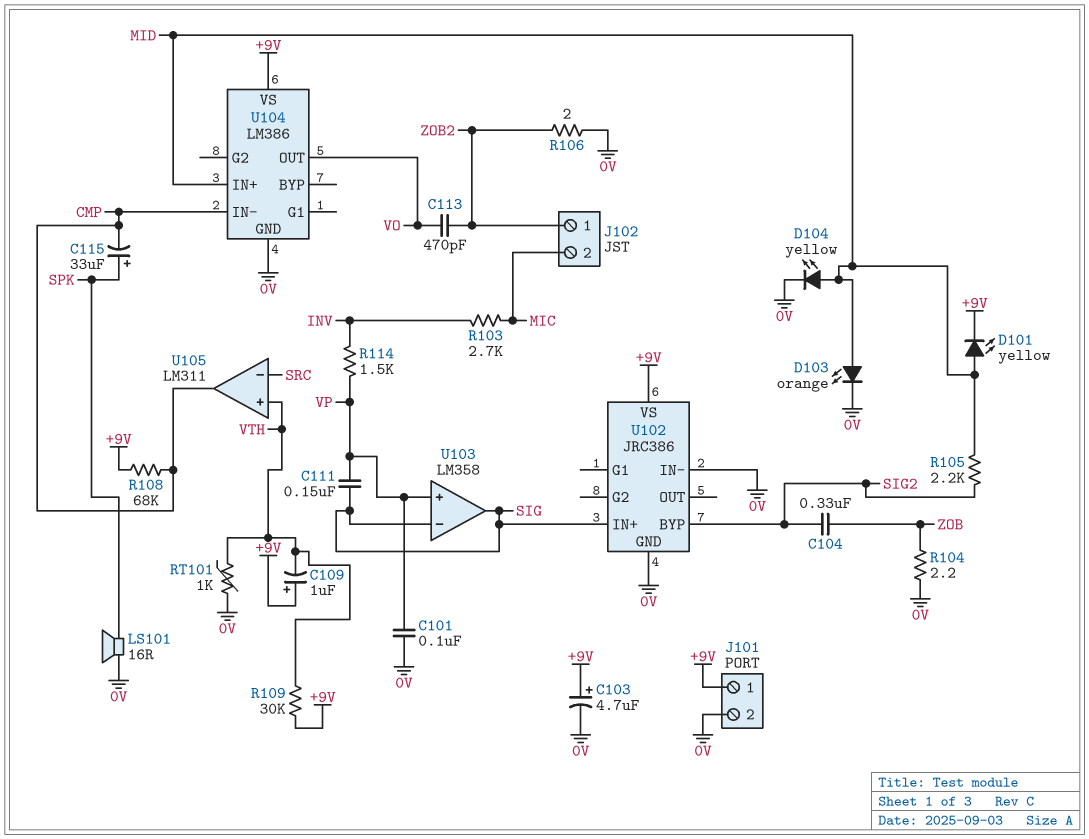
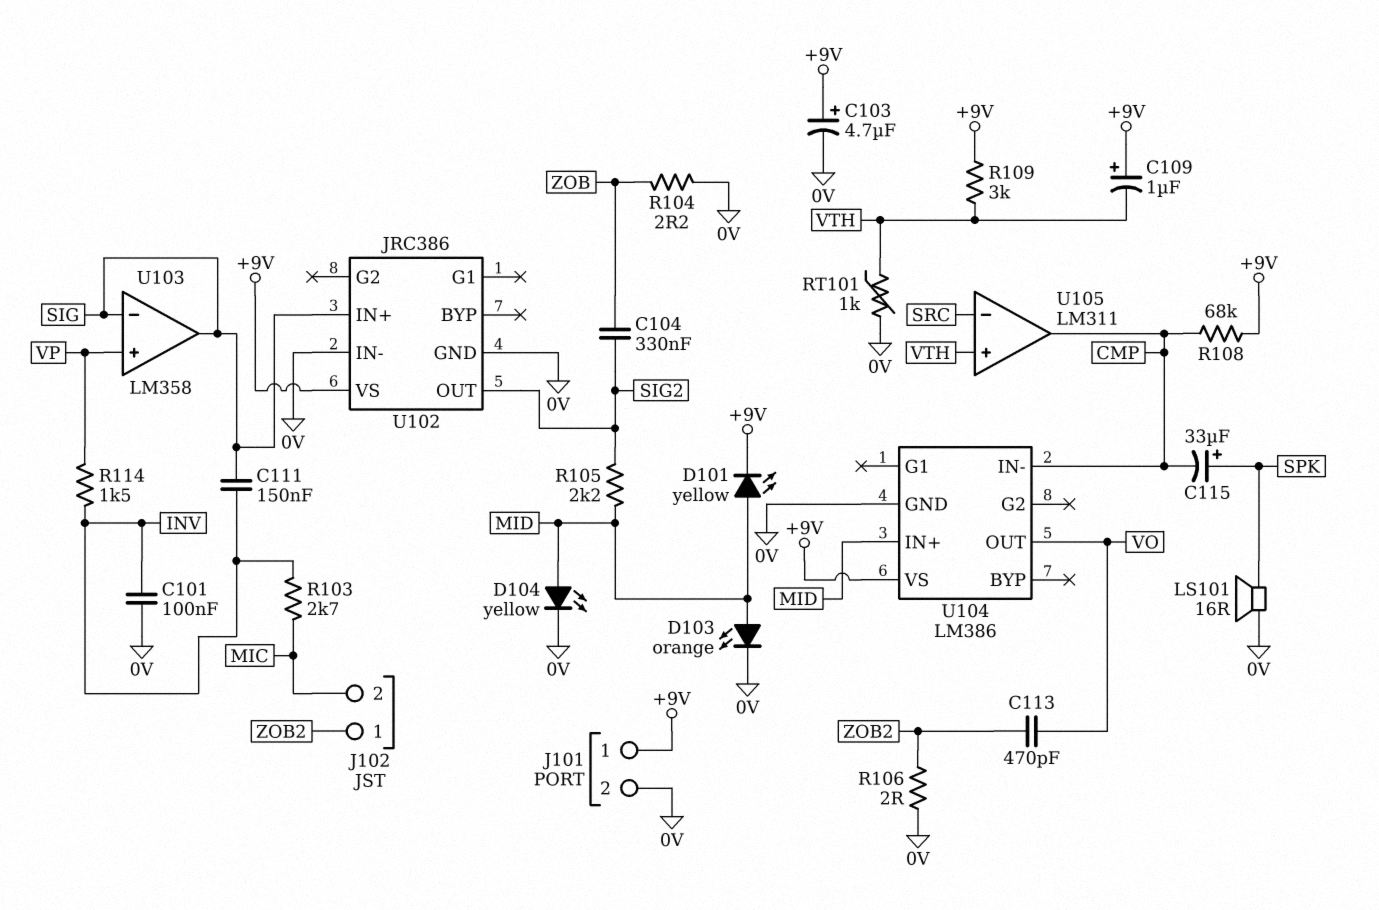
C101: 100nF (0V, VP) -> 100nF (0V, INV)
C111: 150nF (SIG, VP) -> 150nF (INV, SIG)
R109: 30k (+9V, VTH) -> 3k (+9V, VTH)
U102 pin BYP: SIG2 -> none
U102 pin OUT: none -> SIG2

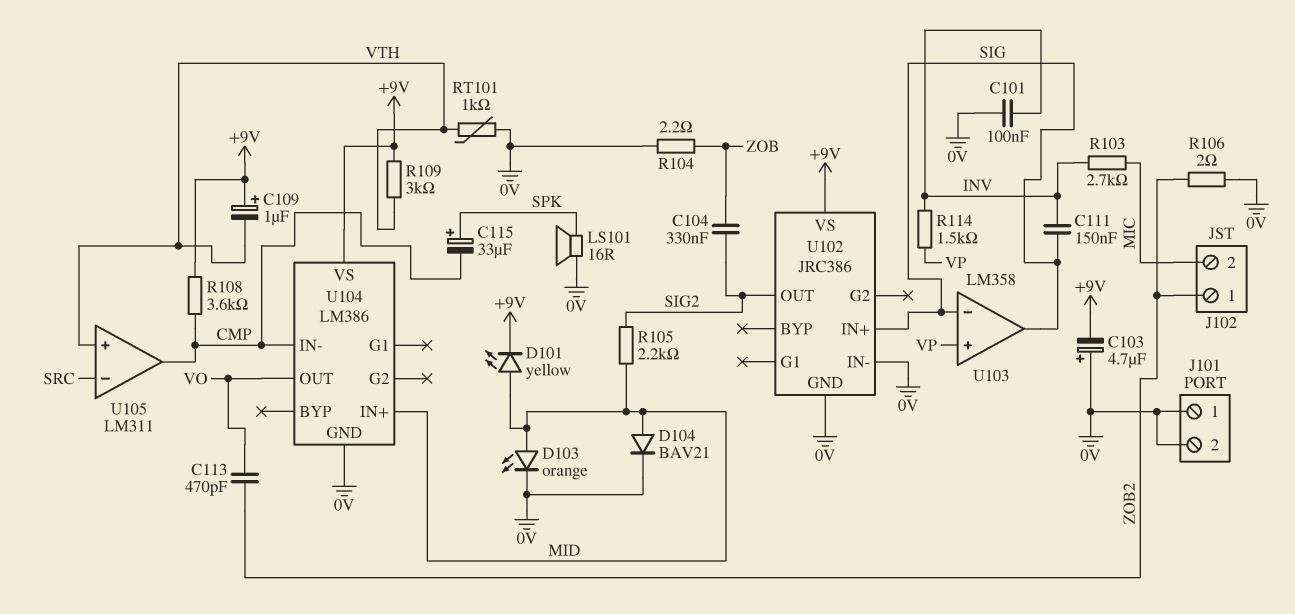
C103: 4.7uF (plus +9V, minus 0V) -> 4.7uF (plus 0V, minus +9V)
D104: LED yellow (A MID, K 0V) -> diode BAV21 (A MID, K 0V)
J101 pin 1: +9V -> 0V
R108: 68k (+9V, CMP) -> 3.6k (+9V, CMP)

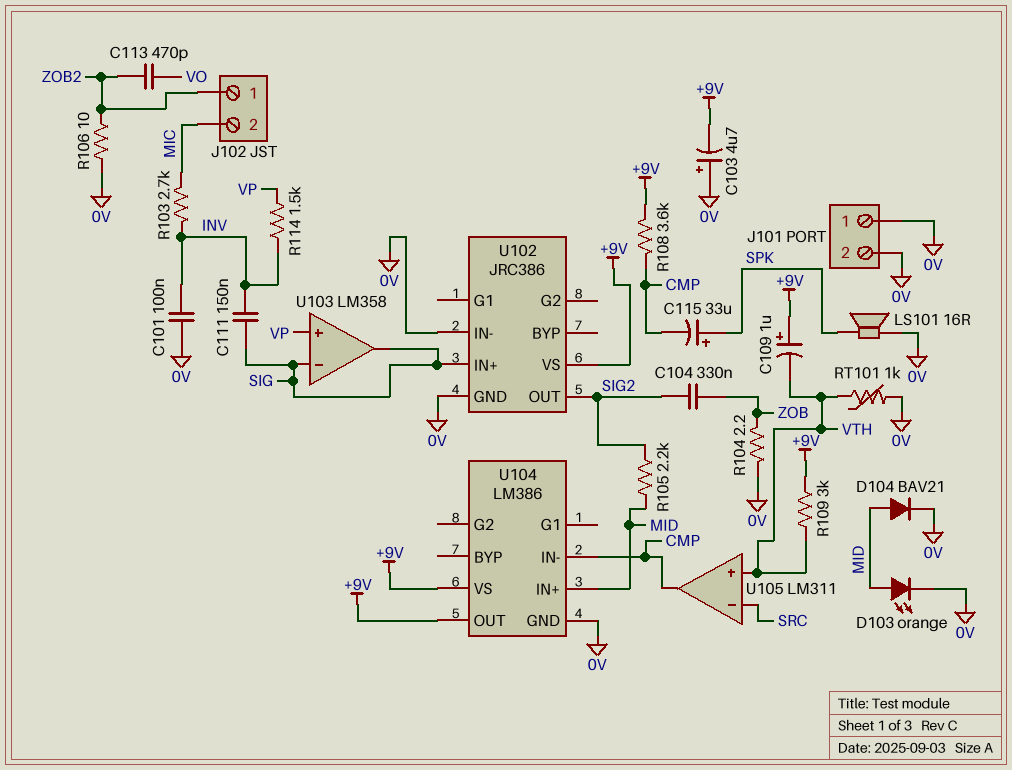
D101: LED yellow (A MID, K +9V) -> none
R106: 2 (0V, ZOB2) -> 10 (0V, ZOB2)
U104 pin OUT: VO -> +9V

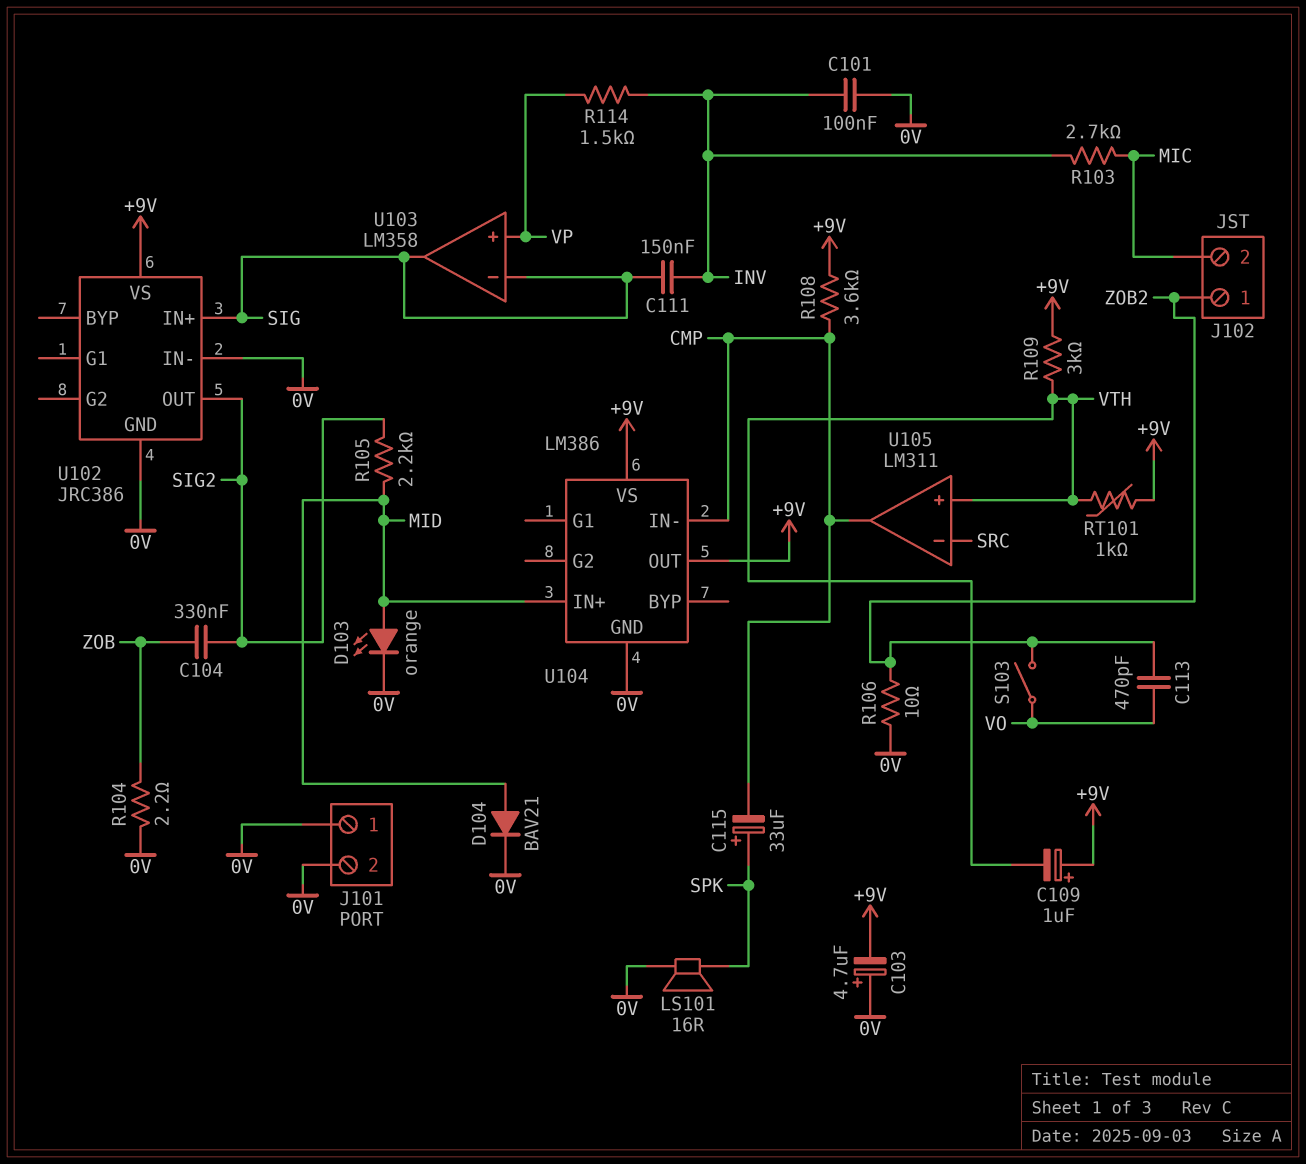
RT101: 1k (0V, VTH) -> 1k (+9V, VTH)
S103: none -> switch (VO, ZOB2)

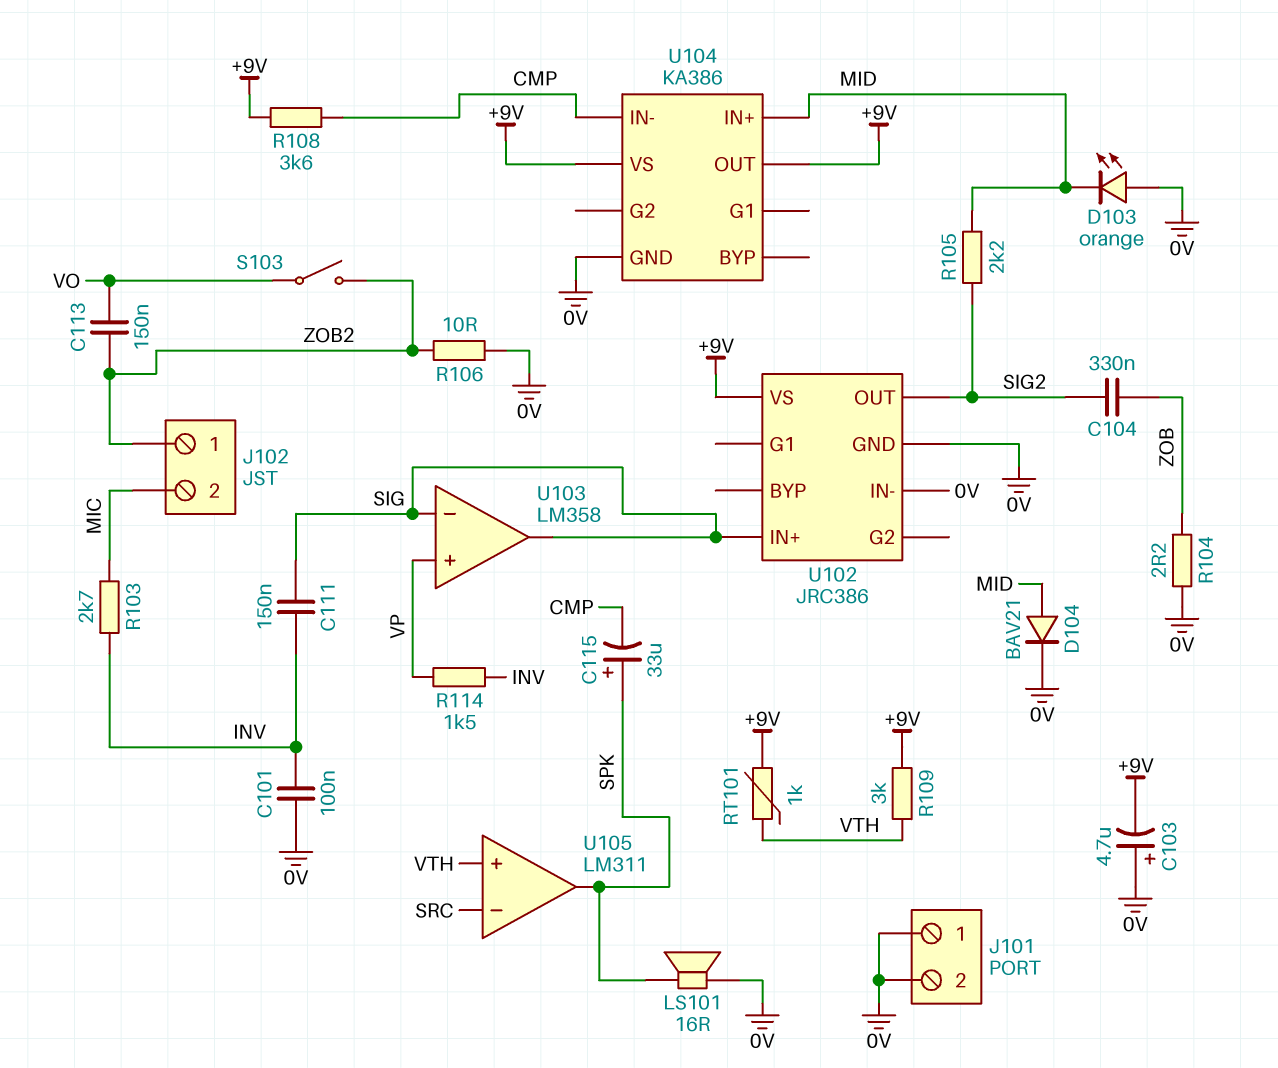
C109: 1uF (plus +9V, minus VTH) -> none
C113: 470pF (VO, ZOB2) -> 150nF (VO, ZOB2)
D103: LED orange (A MID, K 0V) -> LED orange (A 0V, K MID)
U104: LM386 -> KA386
U105 pin out: CMP -> SPK

